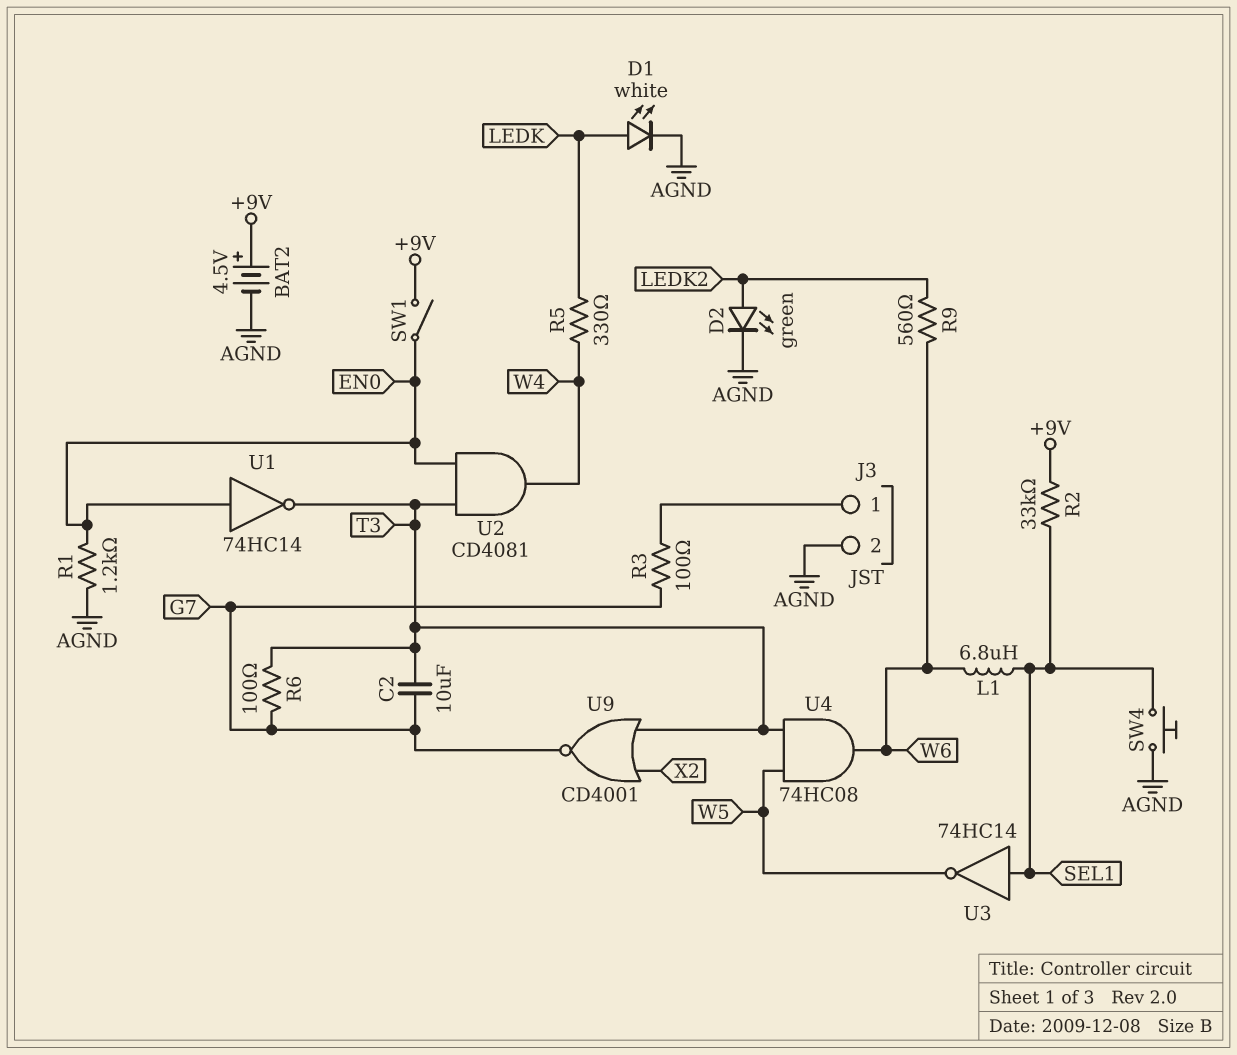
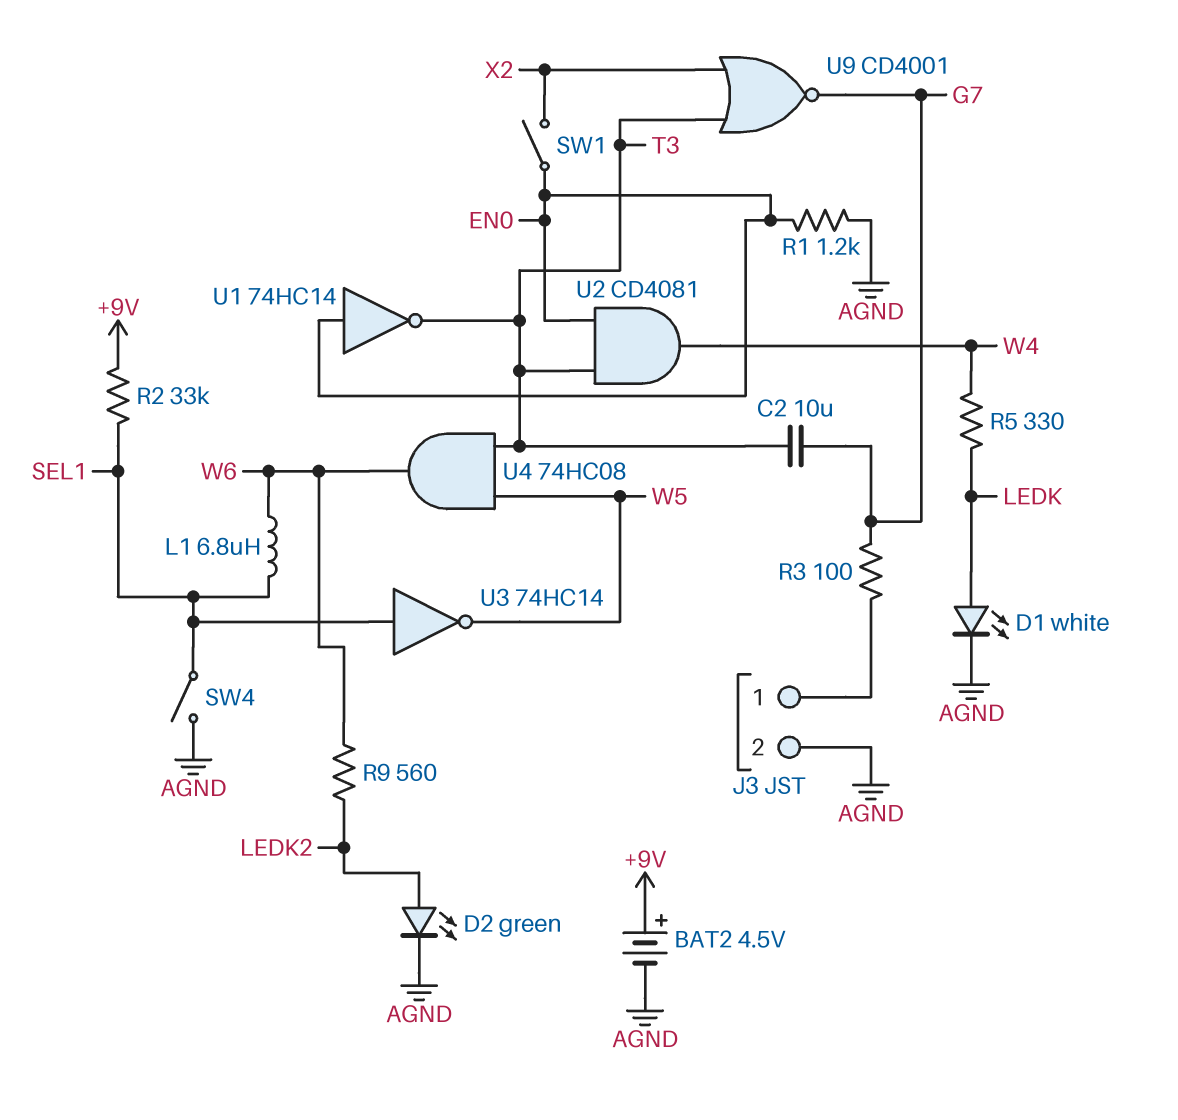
R6: 100 (G7, T3) -> none
SW1: switch (+9V, EN0) -> switch (EN0, X2)
SW4: button (AGND, SEL1) -> switch (AGND, SEL1)

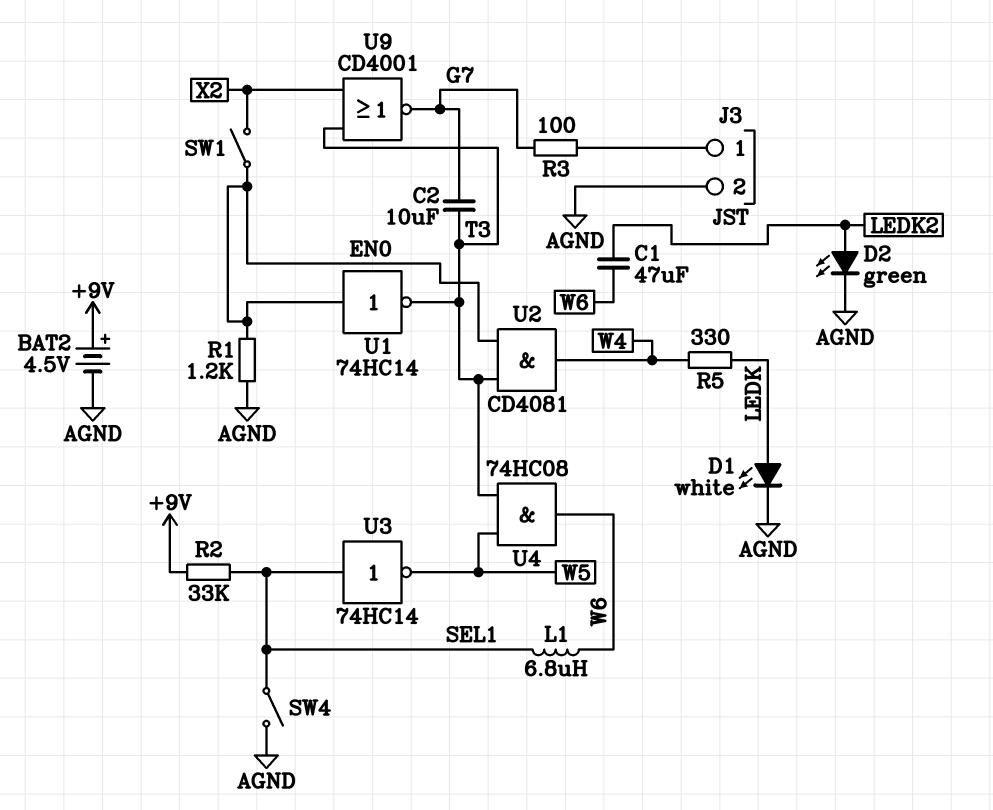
C1: none -> 47uF (LEDK2, W6)
R9: 560 (LEDK2, W6) -> none

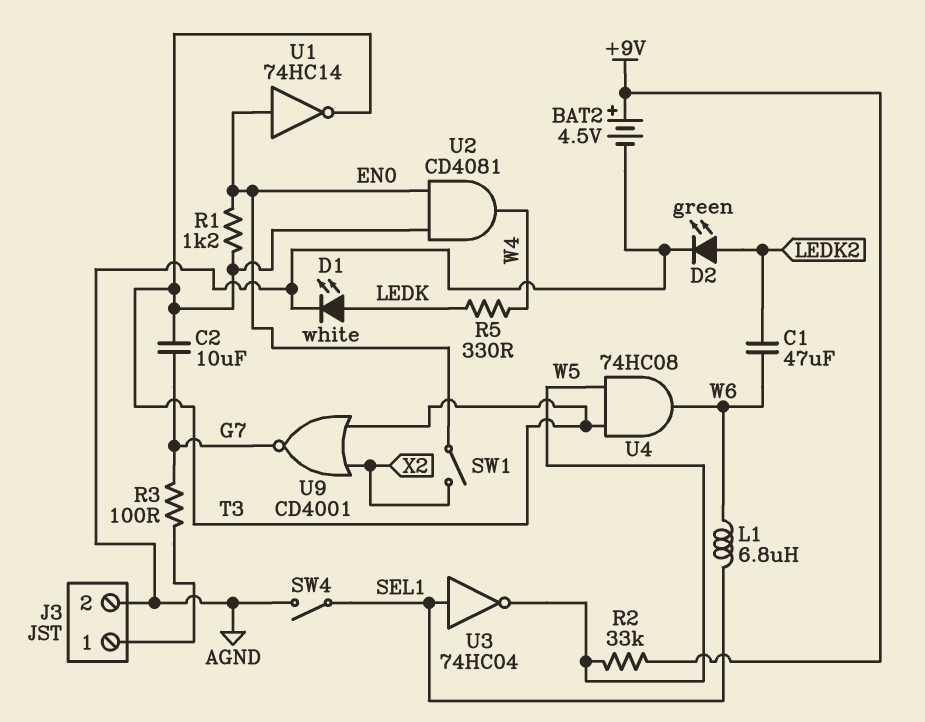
R1: 1.2k (AGND, EN0) -> 1.2k (EN0, T3)
R2: 33k (+9V, SEL1) -> 33k (+9V, W5)
U3: NOT 74HC14 (in SEL1, out W5) -> NOT 74HC04 (in SEL1, out W5)

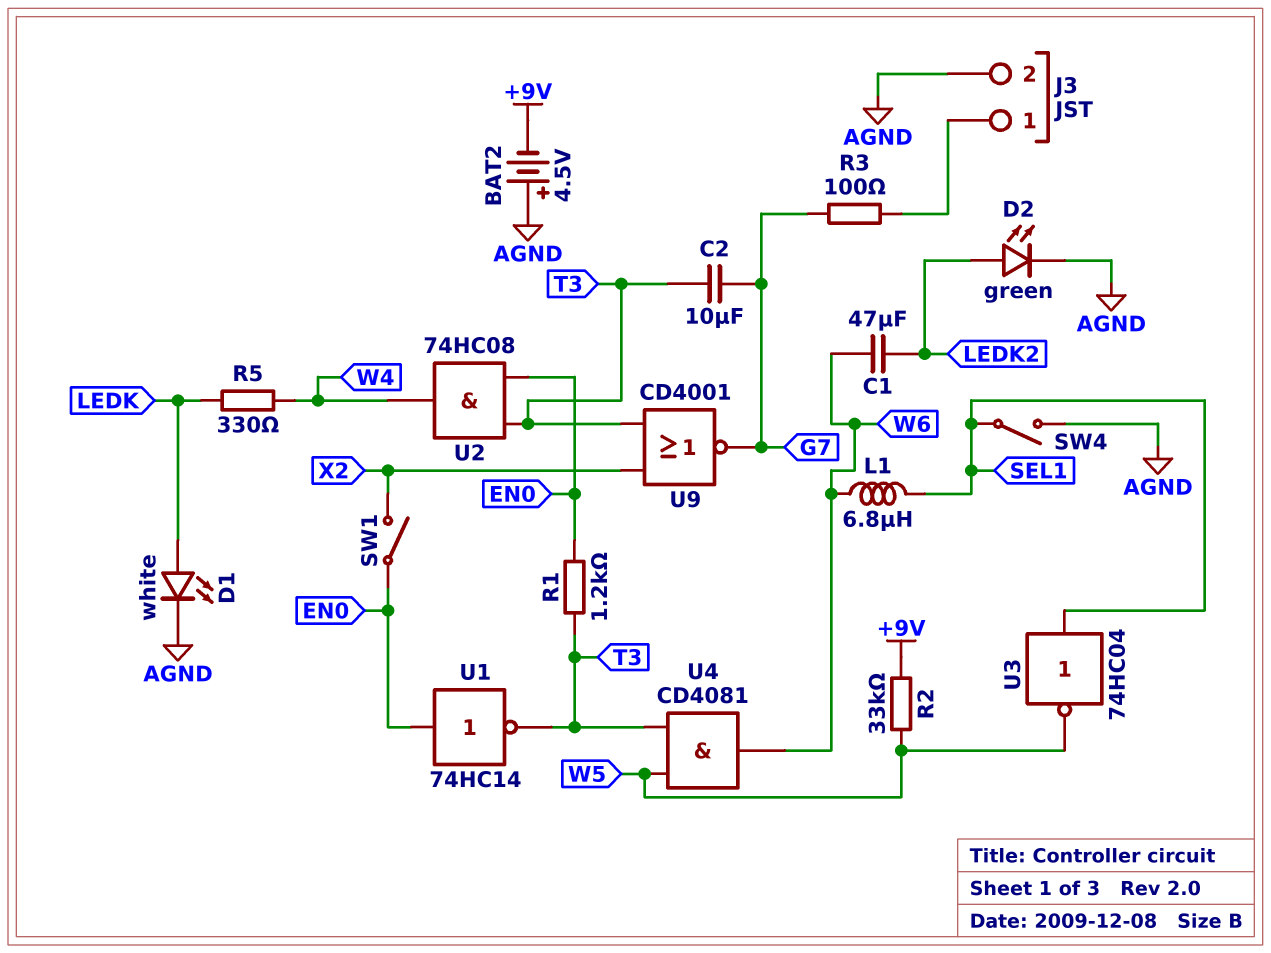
BAT2: 4.5V (plus +9V, minus AGND) -> 4.5V (plus AGND, minus +9V)
U2: AND CD4081 (in EN0, in T3, out W4) -> AND 74HC08 (in EN0, in T3, out W4)
U4: AND 74HC08 (in T3, in W5, out W6) -> AND CD4081 (in T3, in W5, out W6)

